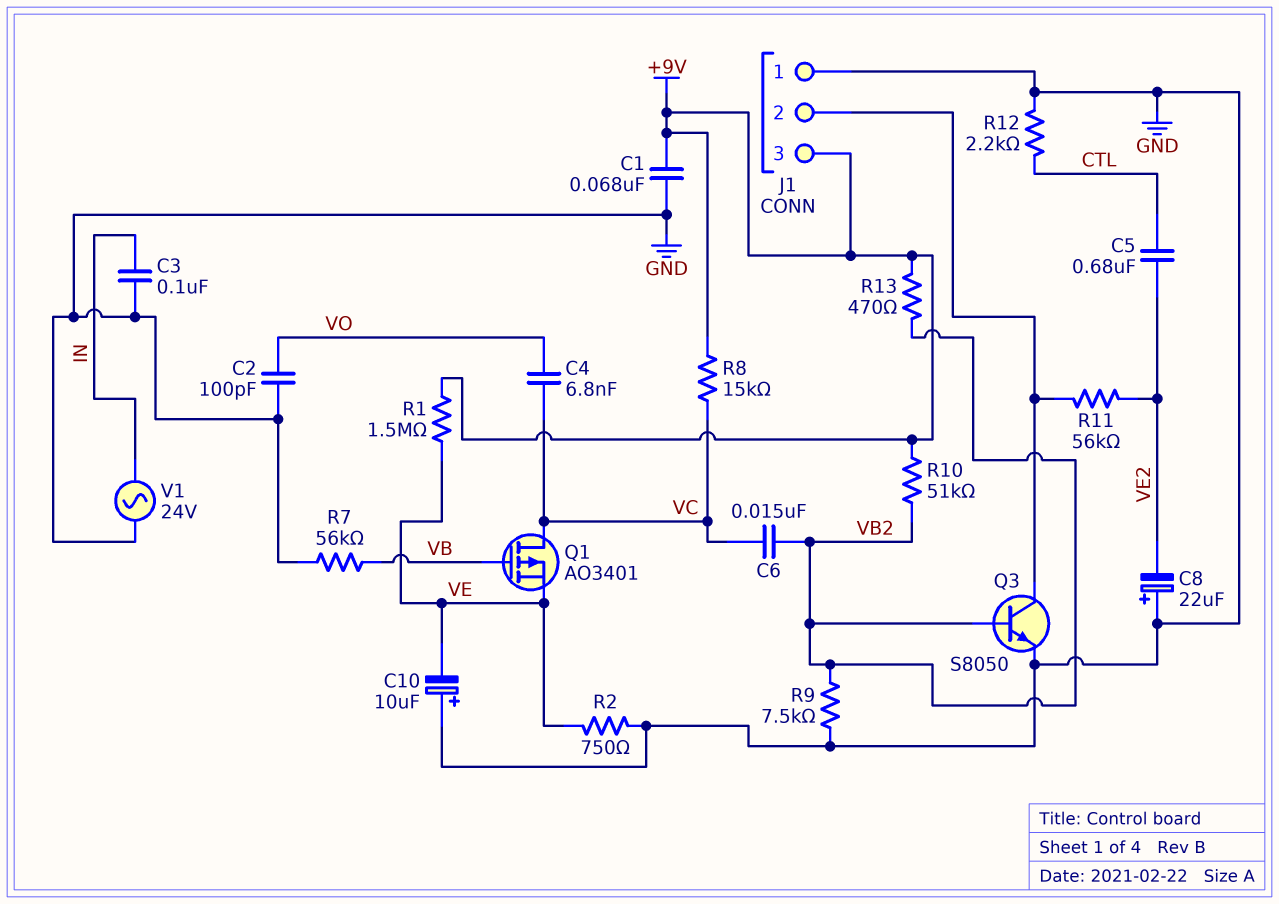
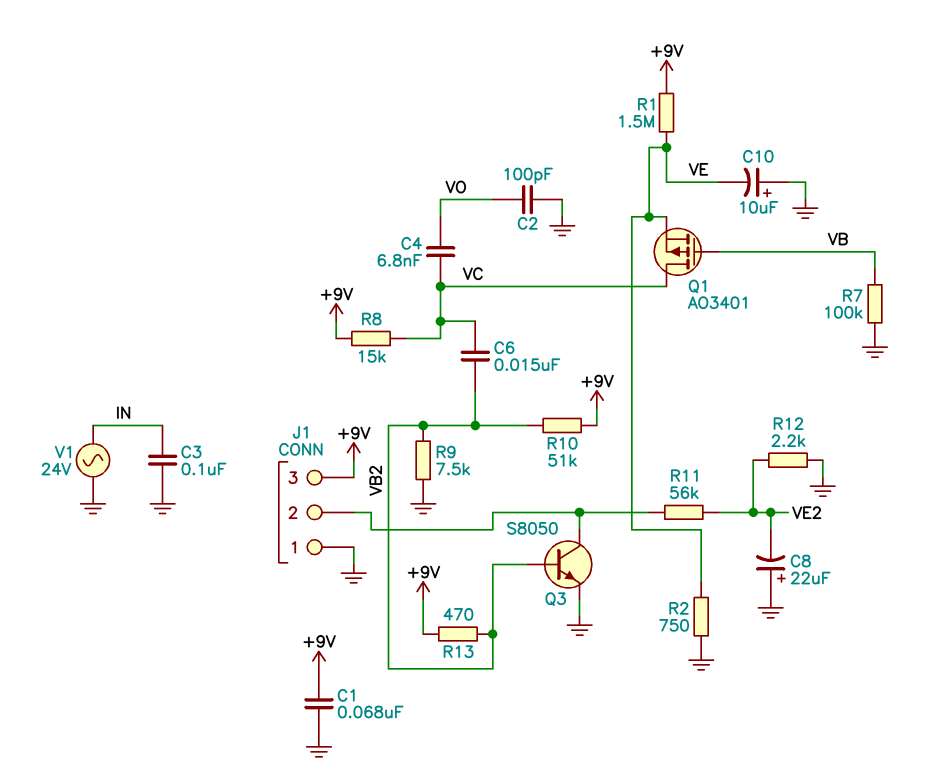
C5: 680nF (CTL, VE2) -> none
R7: 56k (GND, VB) -> 100k (GND, VB)
R12: 2.2k (CTL, GND) -> 2.2k (GND, VE2)

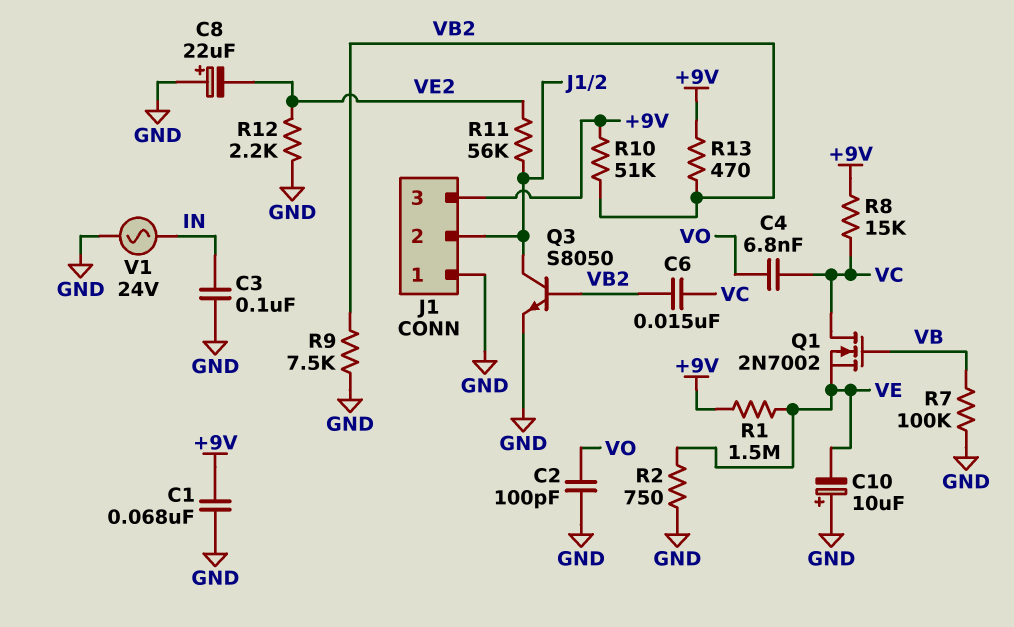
Q1: PMOS AO3401 (G VB, D VC, S VE) -> NMOS 2N7002 (G VB, D VC, S VE)

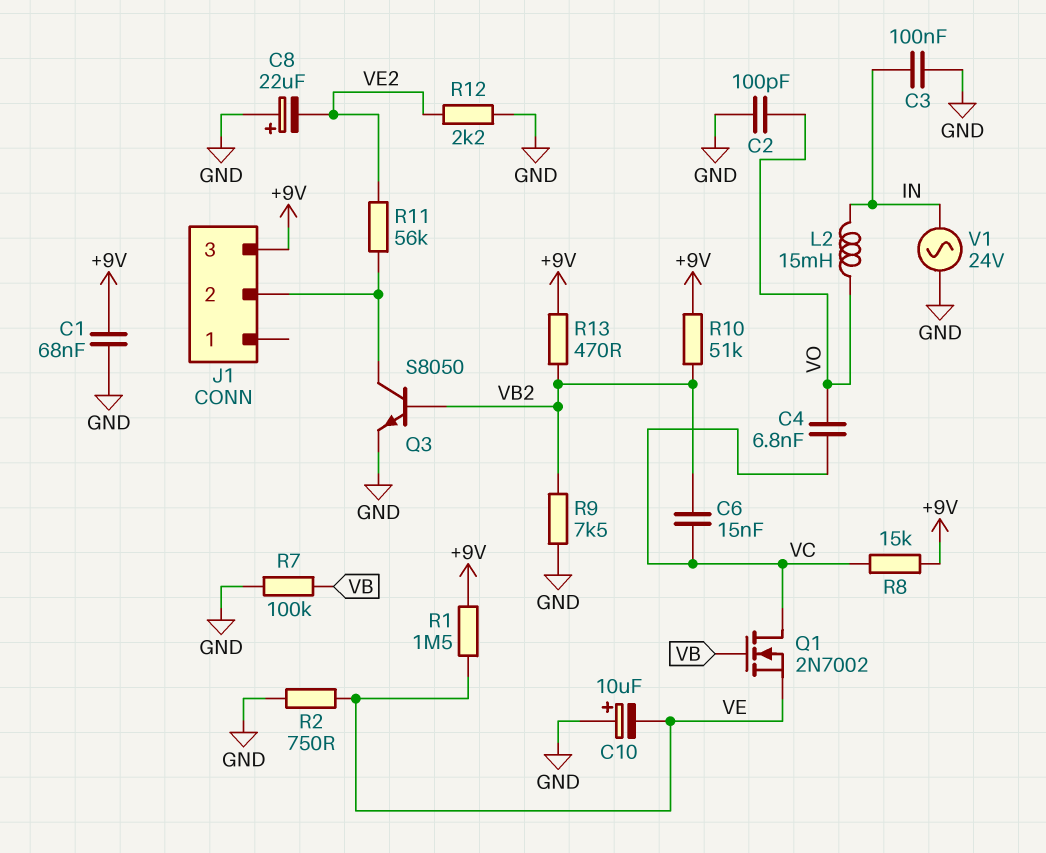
J1 pin 1: GND -> none
L2: none -> 15mH (IN, VO)

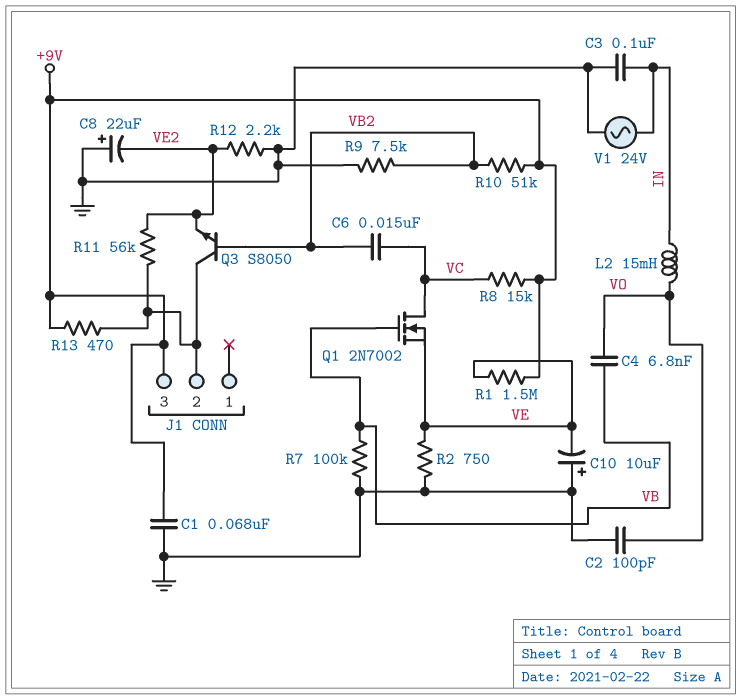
C4: 6.8nF (VC, VO) -> 6.8nF (VB, VO)
Q3: NPN S8050 (B VB2, C J1/2, E GND) -> NPN S8050 (B VB2, C J1/2, E VE2)
R13: 470 (+9V, VB2) -> 470 (+9V, J1/2)

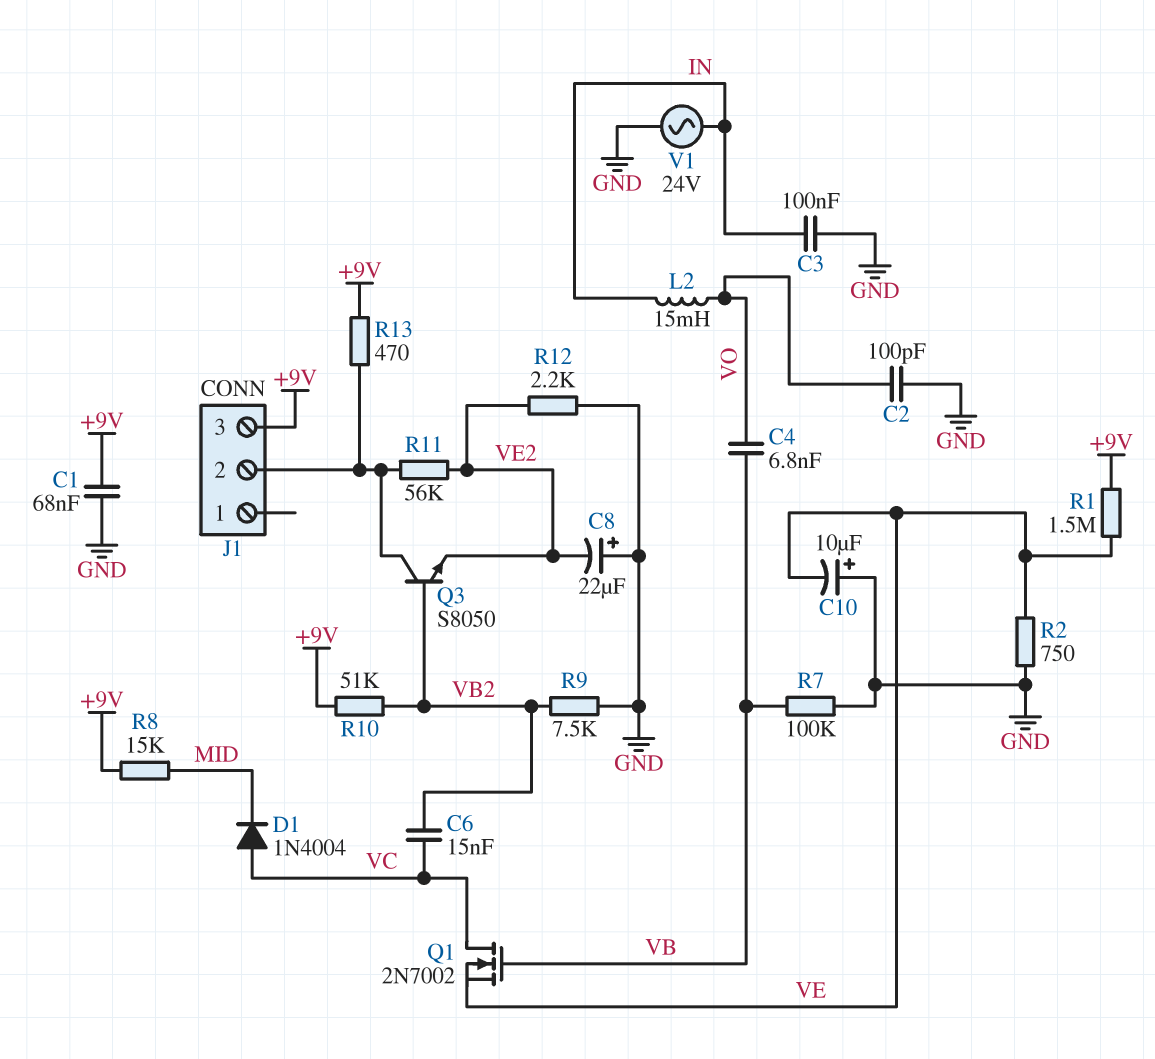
D1: none -> diode 1N4004 (A VC, K MID)
R8: 15k (+9V, VC) -> 15k (+9V, MID)

